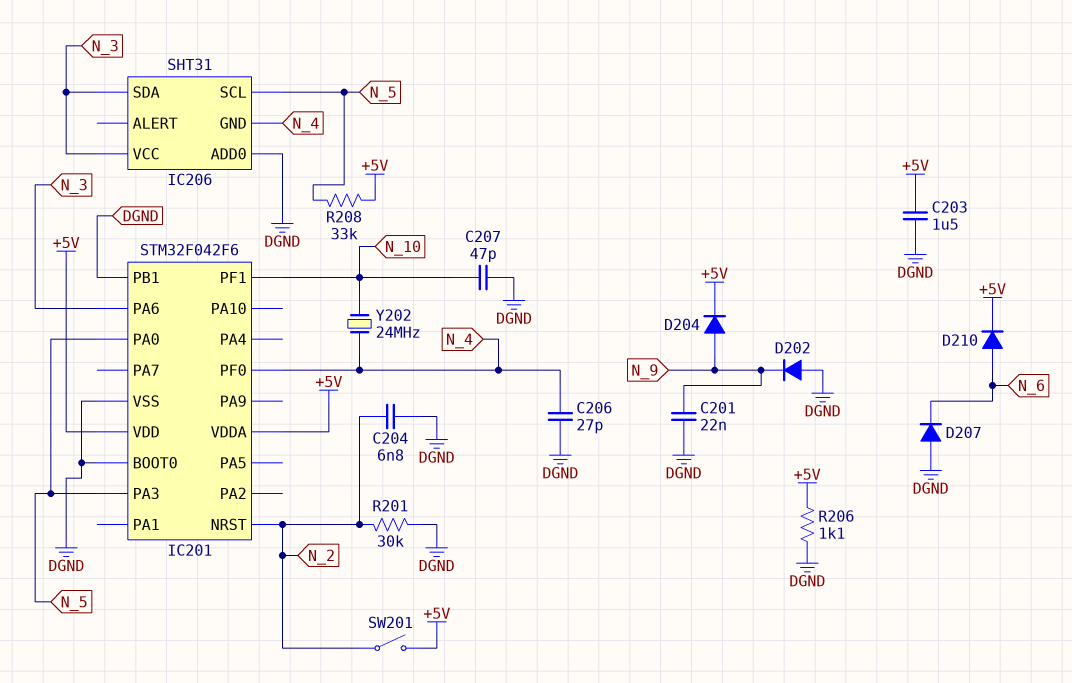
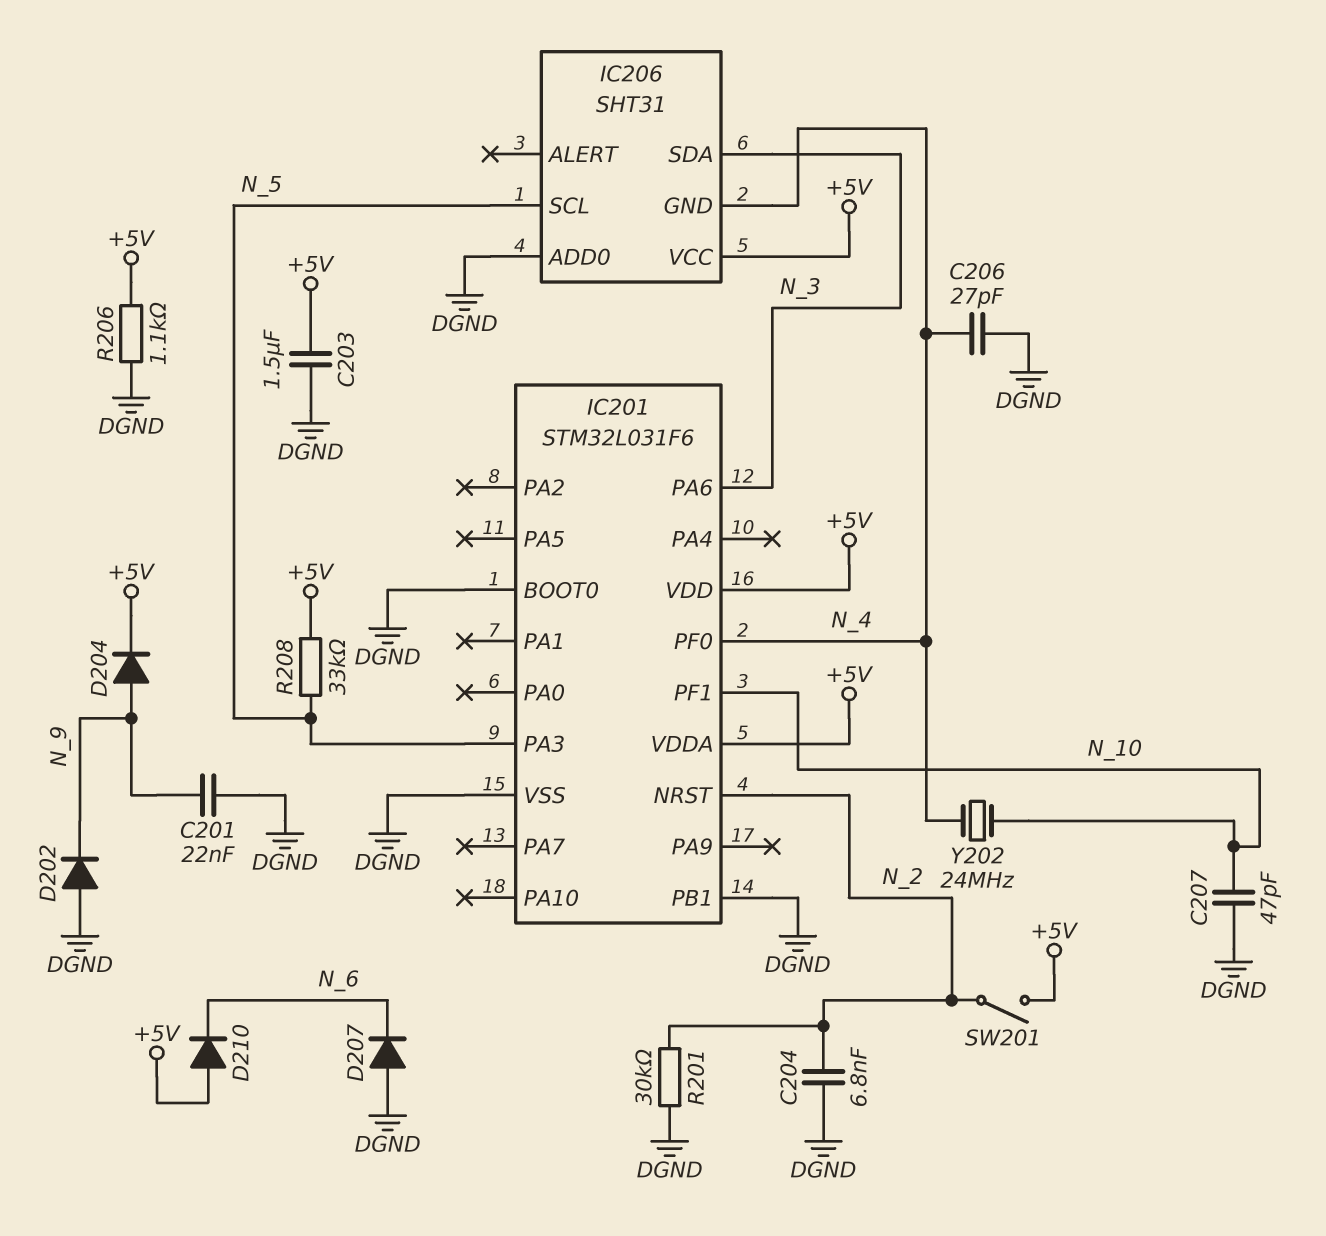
D210: diode (A N_6, K +5V) -> diode (A +5V, K N_6)
IC201: STM32F042F6 -> STM32L031F6
IC201 pin PA0: N_5 -> none
IC206 pin VCC: N_3 -> +5V

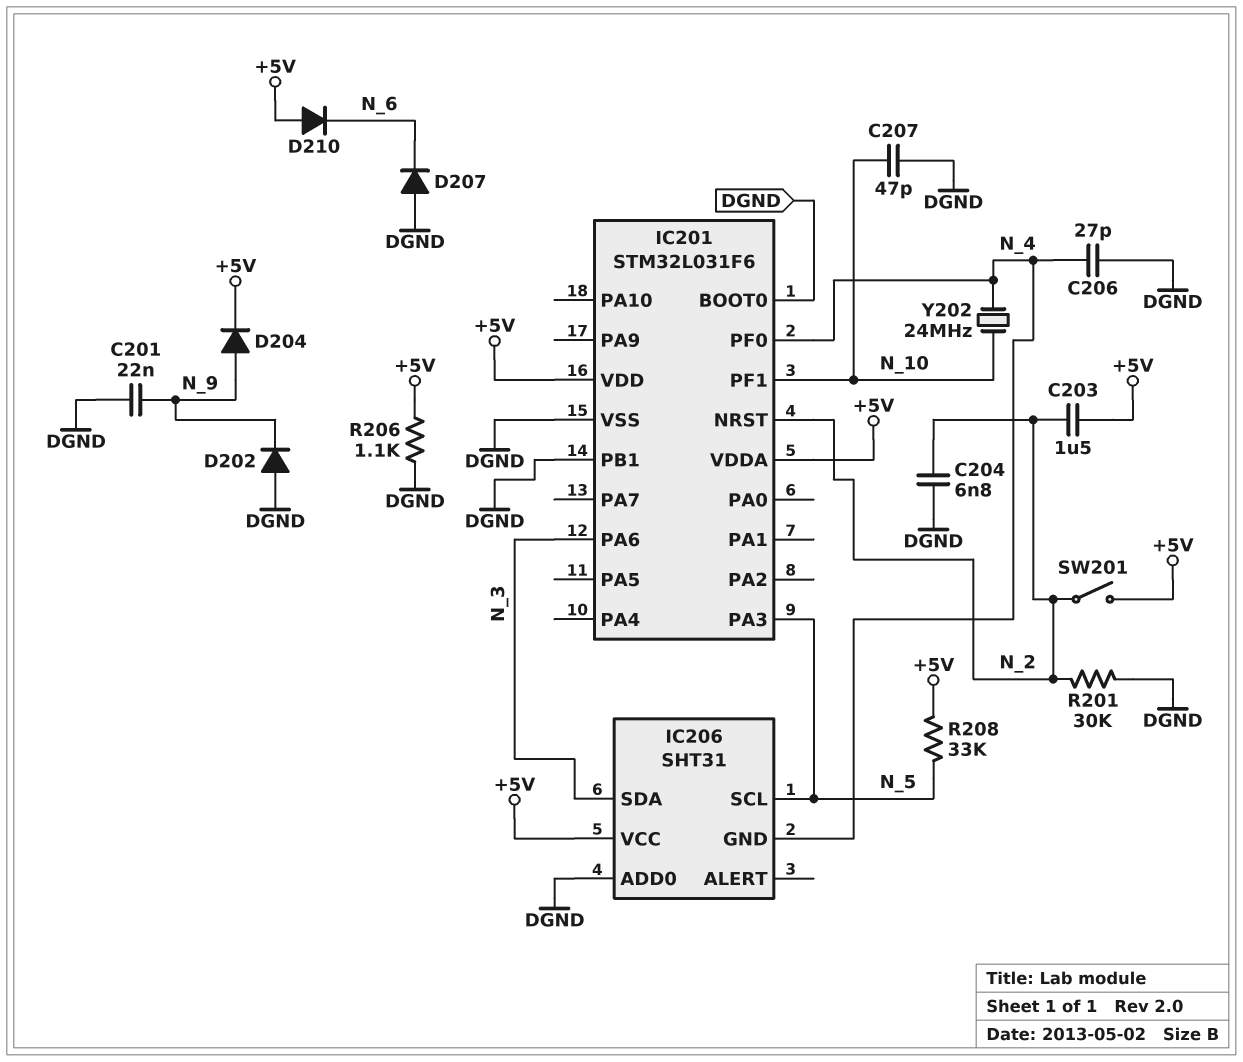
C203: 1.5uF (+5V, DGND) -> 1.5uF (+5V, N_2)

